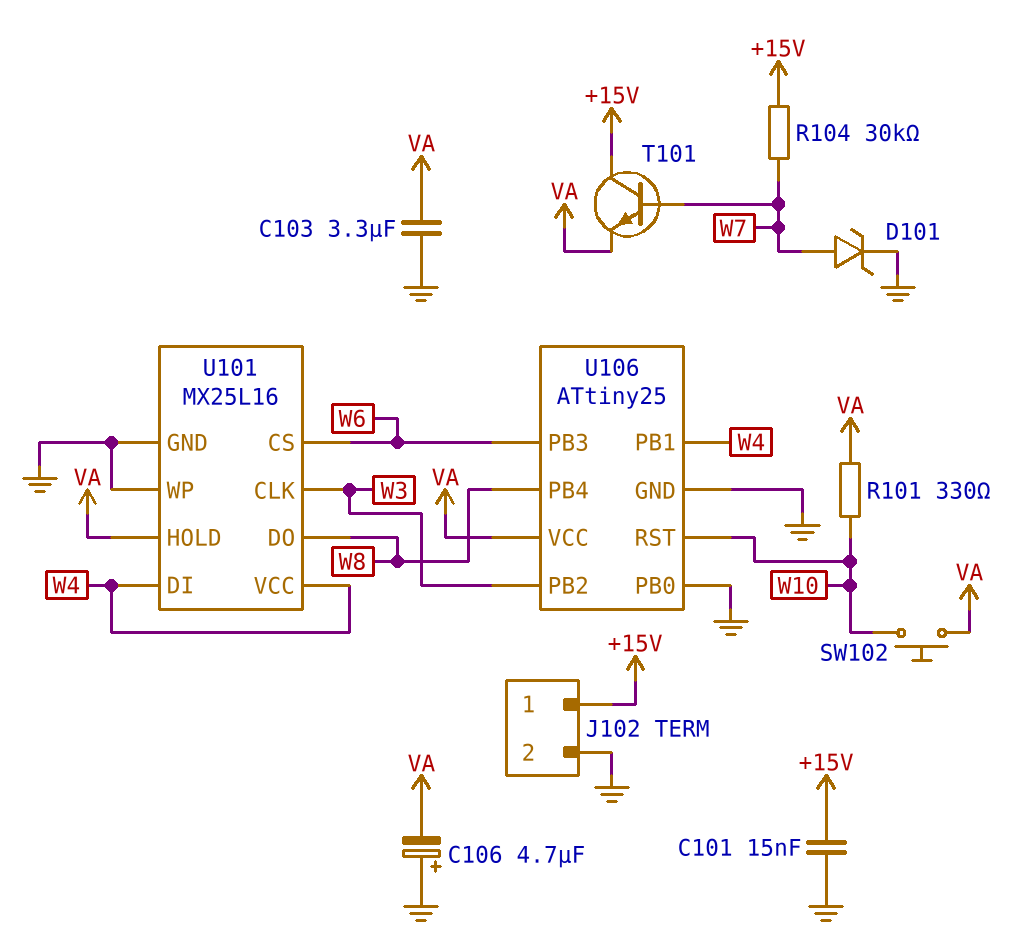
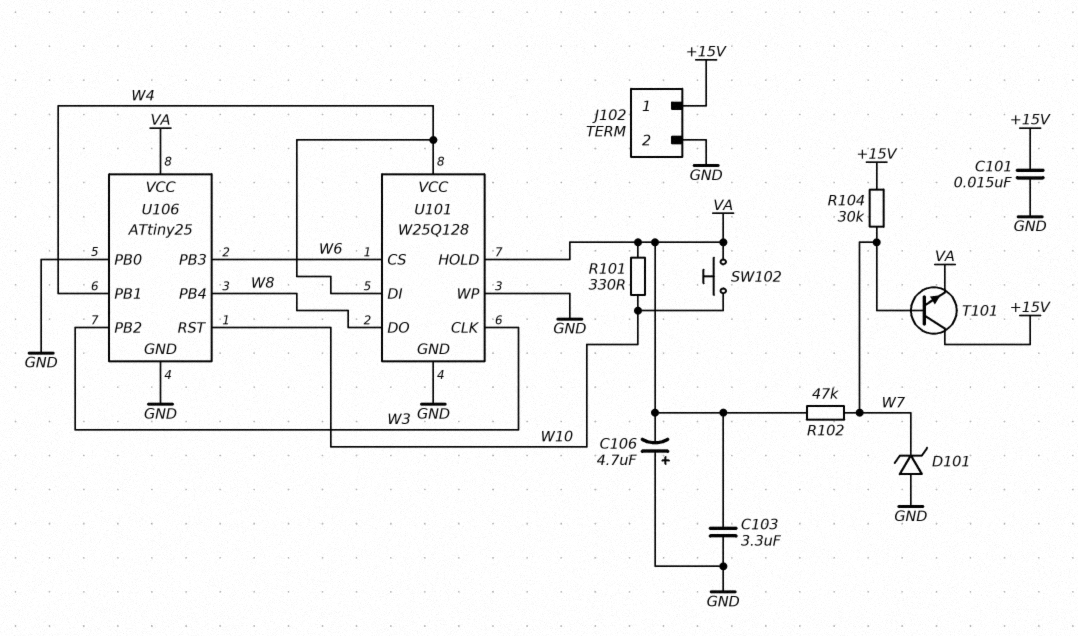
D101: zener (A W7, K GND) -> zener (A GND, K W7)
R102: none -> 47k (VA, W7)
U101: MX25L16 -> W25Q128

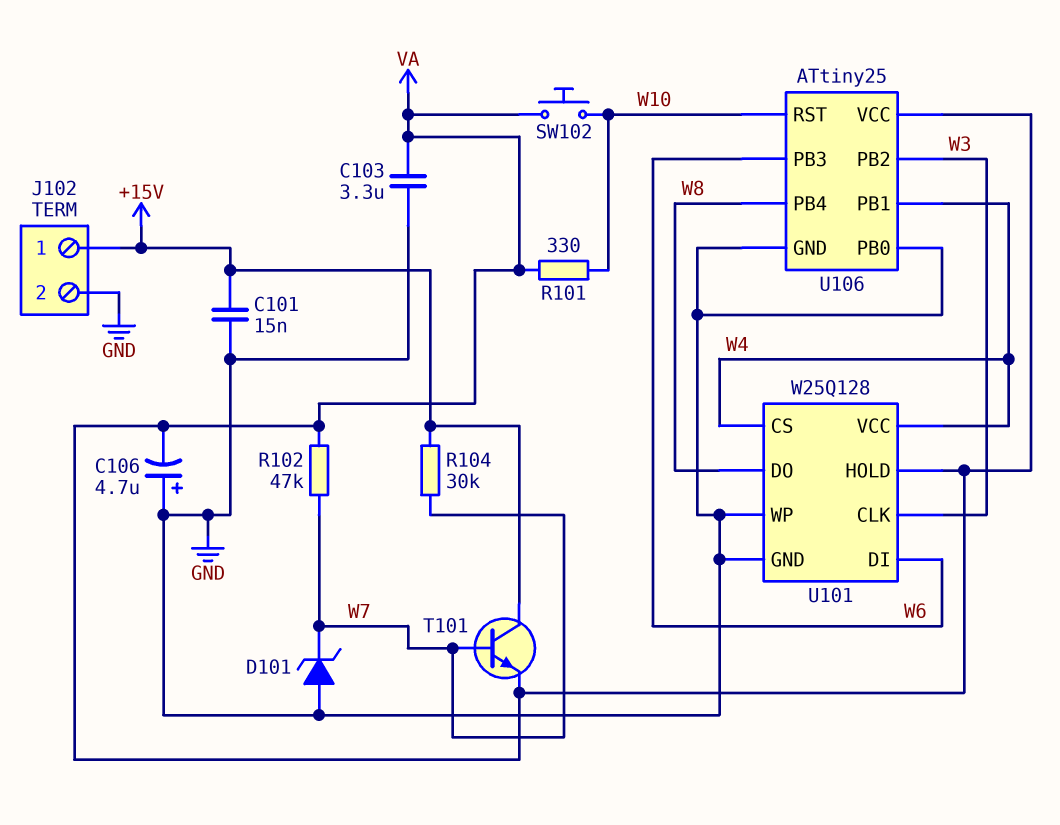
U101 pin CS: W6 -> W4
U101 pin DI: W4 -> W6

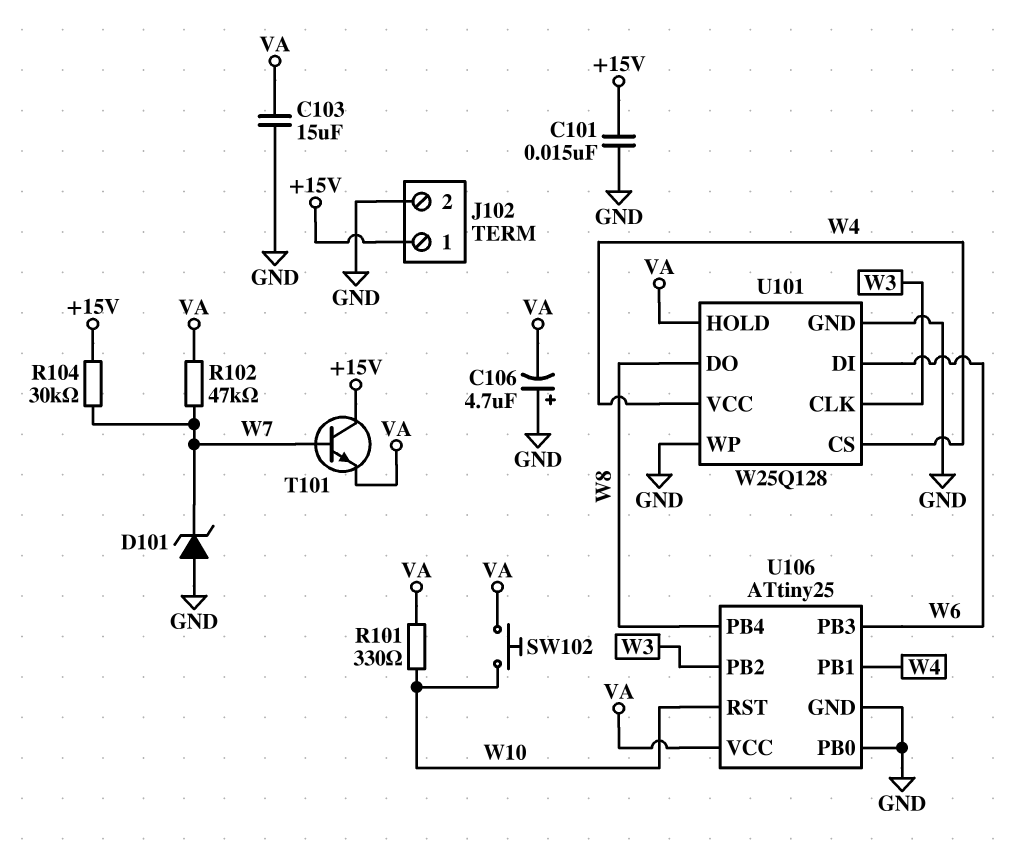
C103: 3.3uF (GND, VA) -> 15uF (GND, VA)

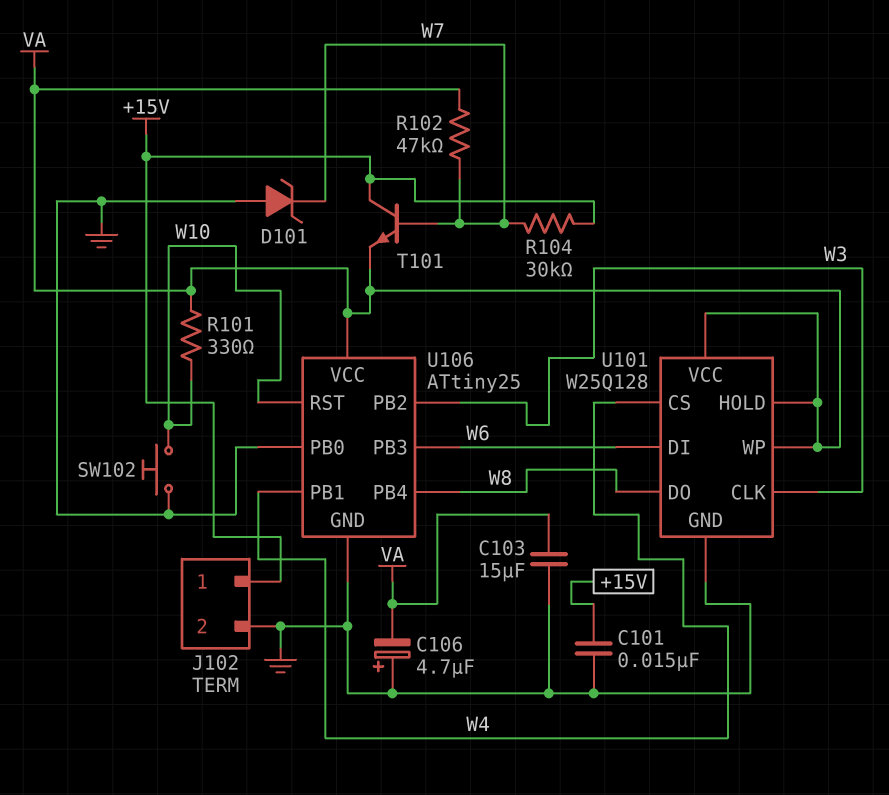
SW102: button (VA, W10) -> button (GND, W10)
U101 pin VCC: W4 -> VA
U101 pin WP: GND -> VA

